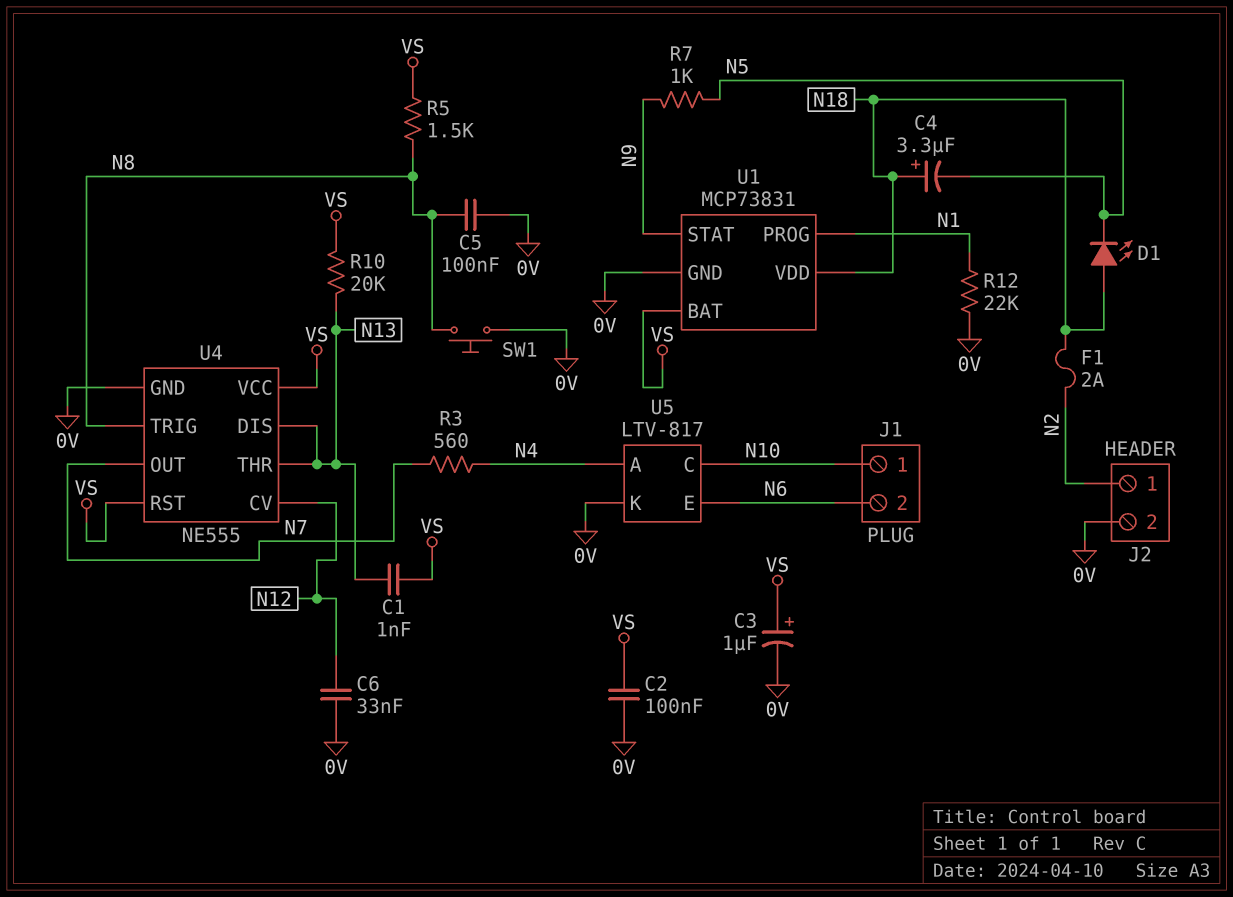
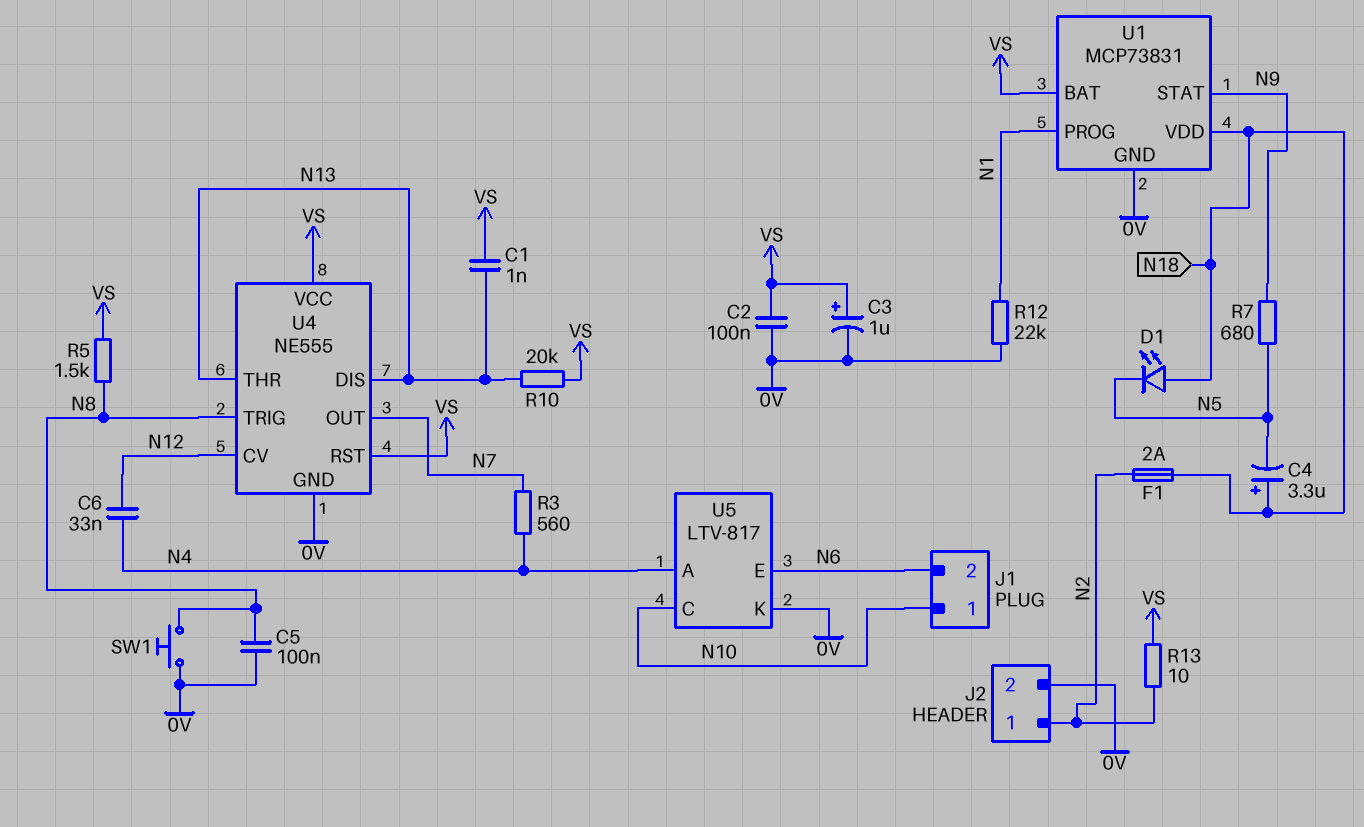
C6: 33nF (0V, N12) -> 33nF (N4, N12)
R7: 1k (N5, N9) -> 680 (N5, N9)
R13: none -> 10 (N2, VS)

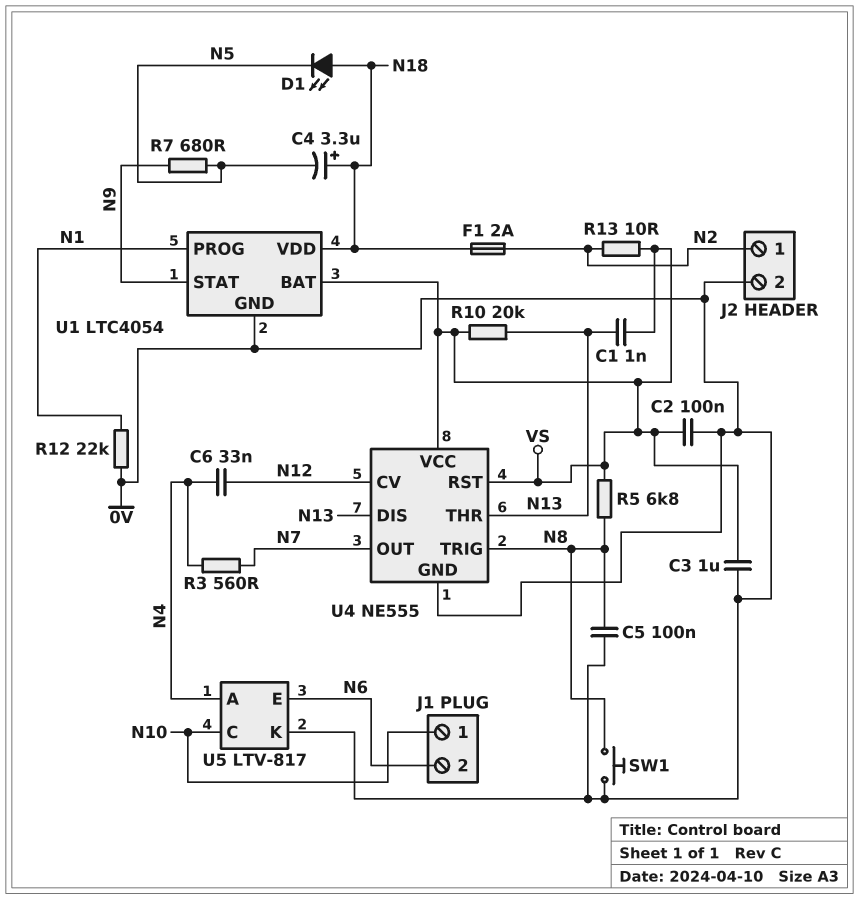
C3: 1uF (plus VS, minus 0V) -> 1uF (0V, VS)
R5: 1.5k (N8, VS) -> 6.8k (N8, VS)
U1: MCP73831 -> LTC4054

